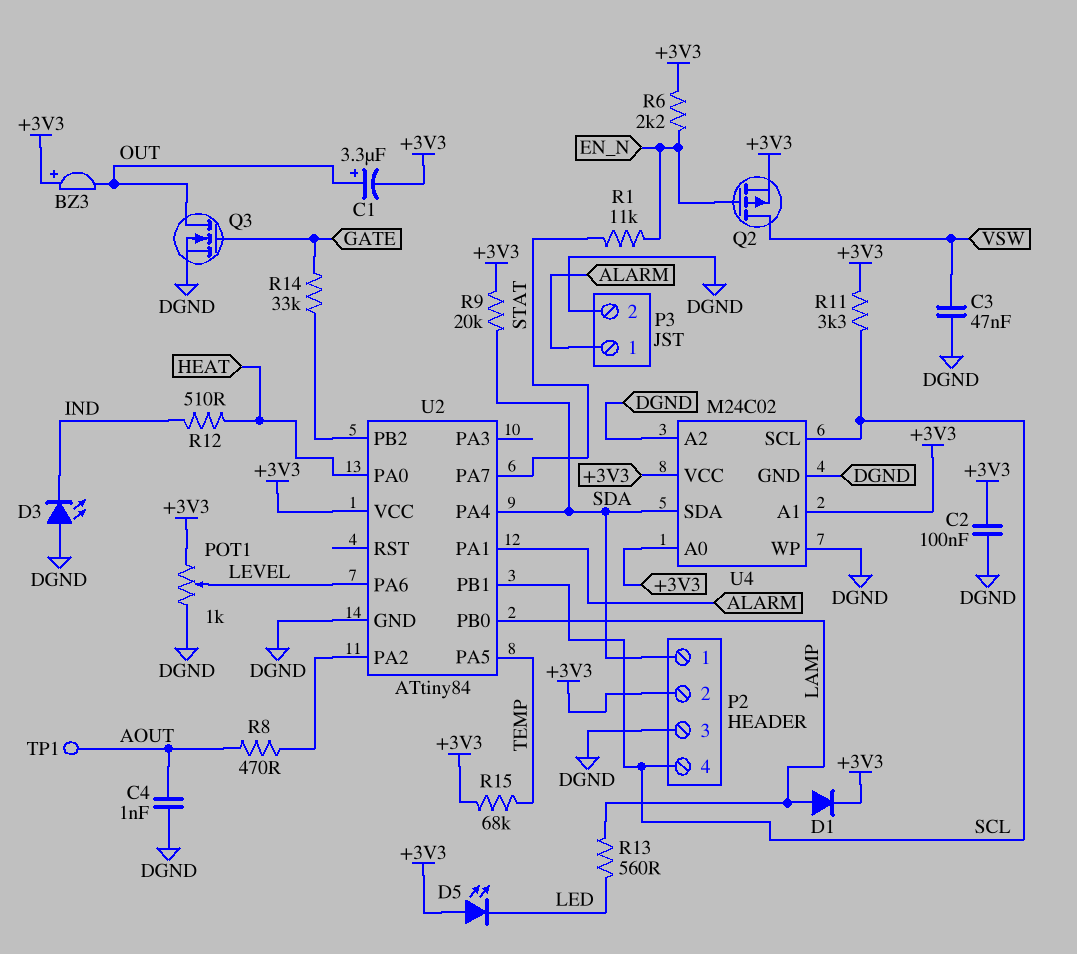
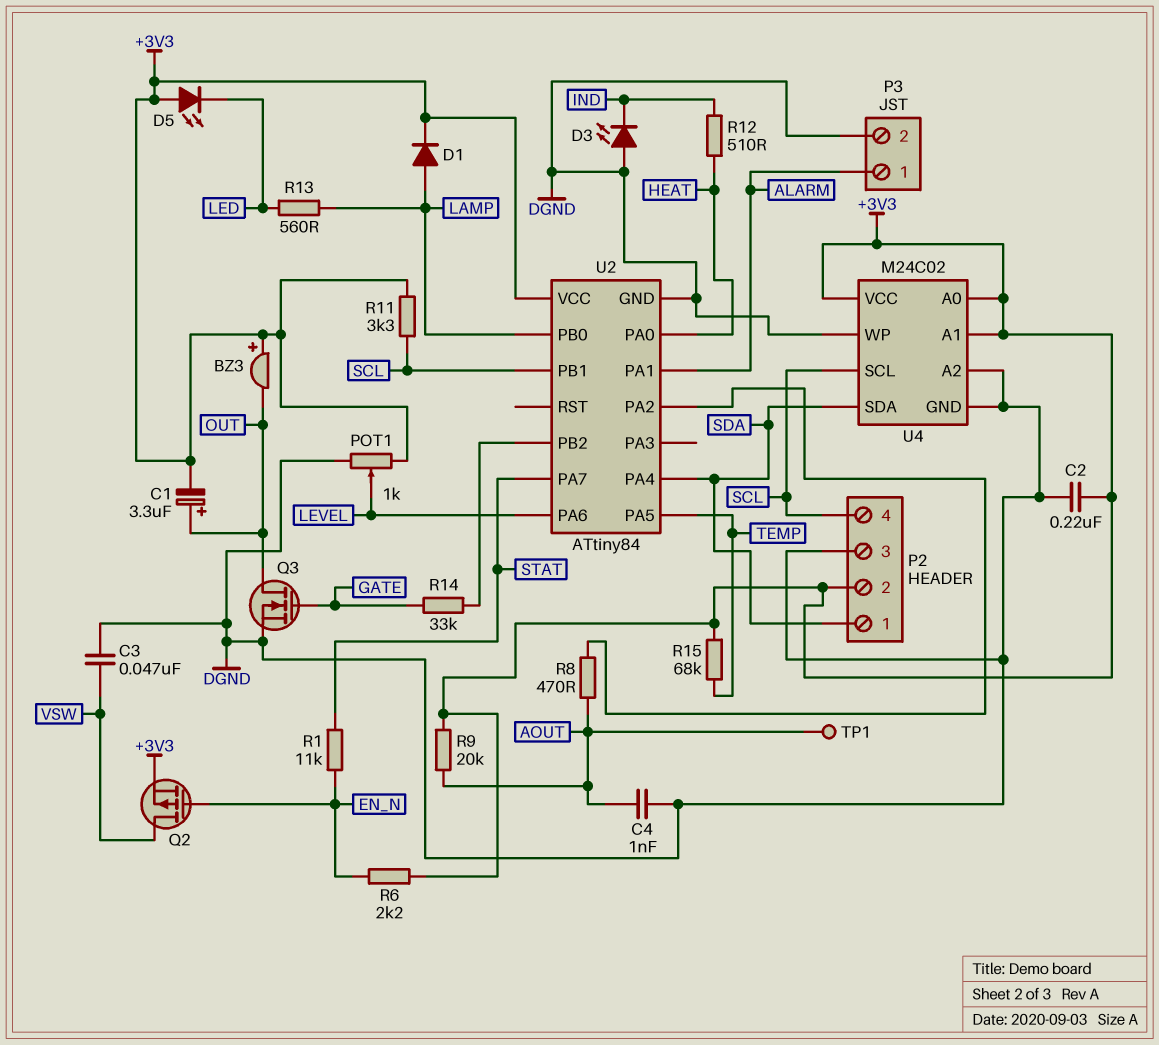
C2: 100nF (+3V3, DGND) -> 220nF (+3V3, DGND)
R9: 20k (+3V3, SDA) -> 20k (+3V3, AOUT)

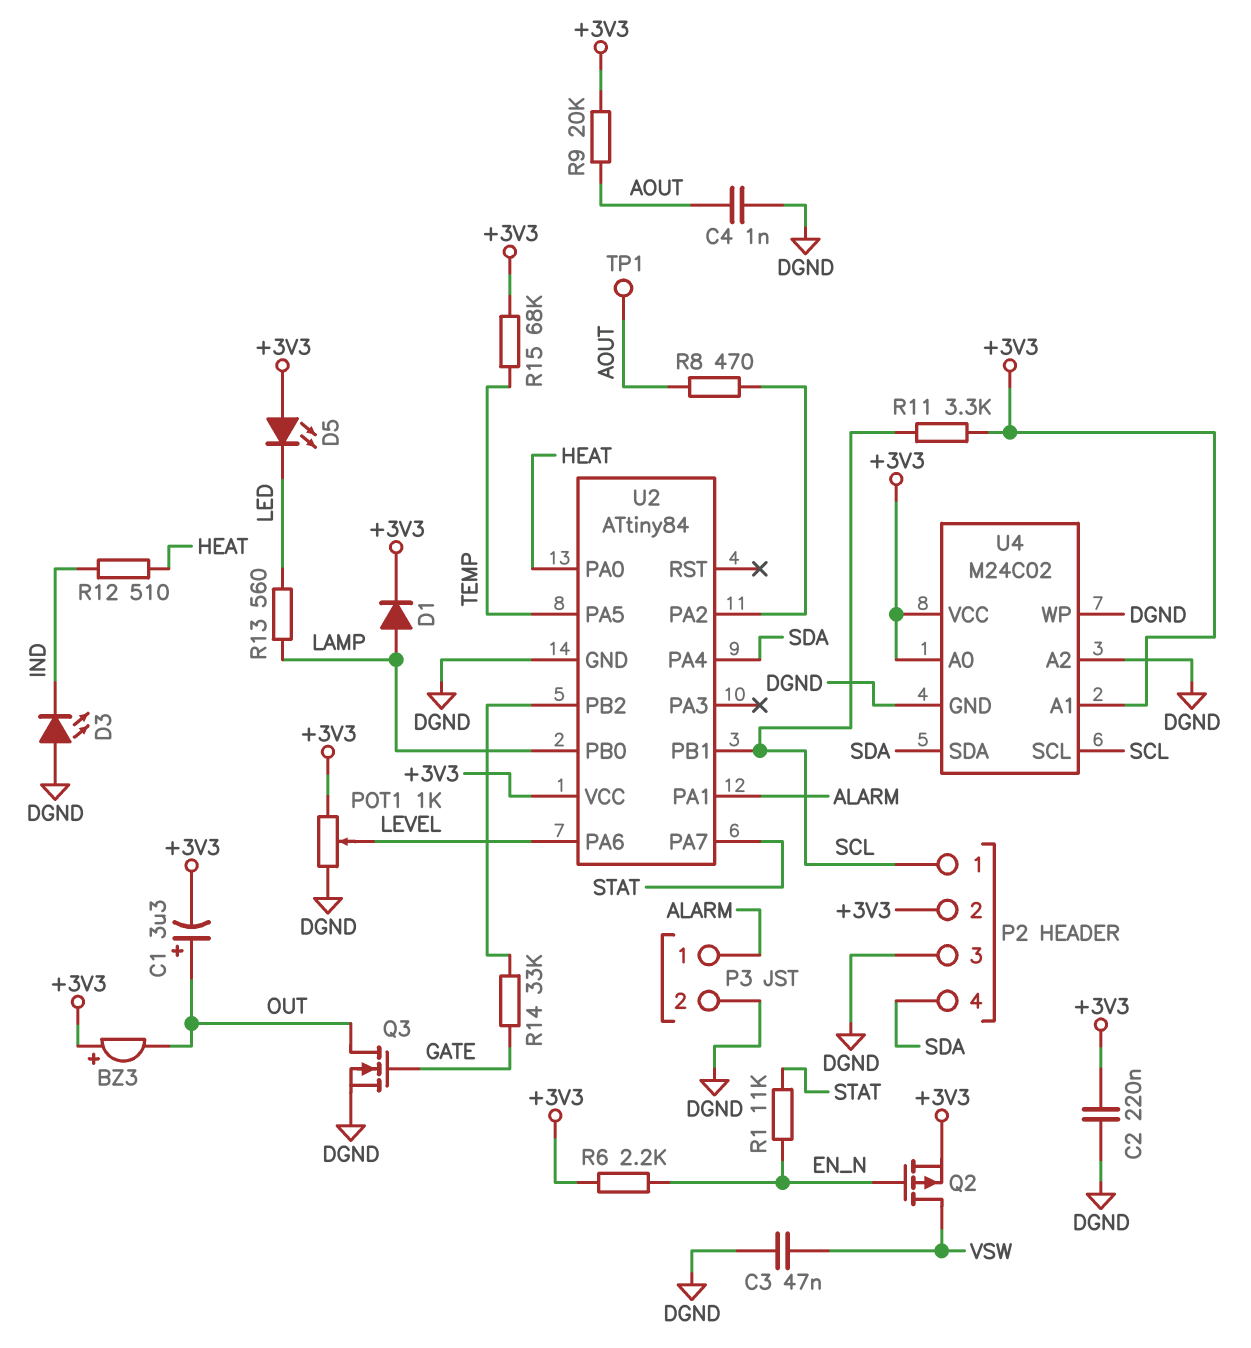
P2 pin 1: SDA -> SCL
P2 pin 4: SCL -> SDA

